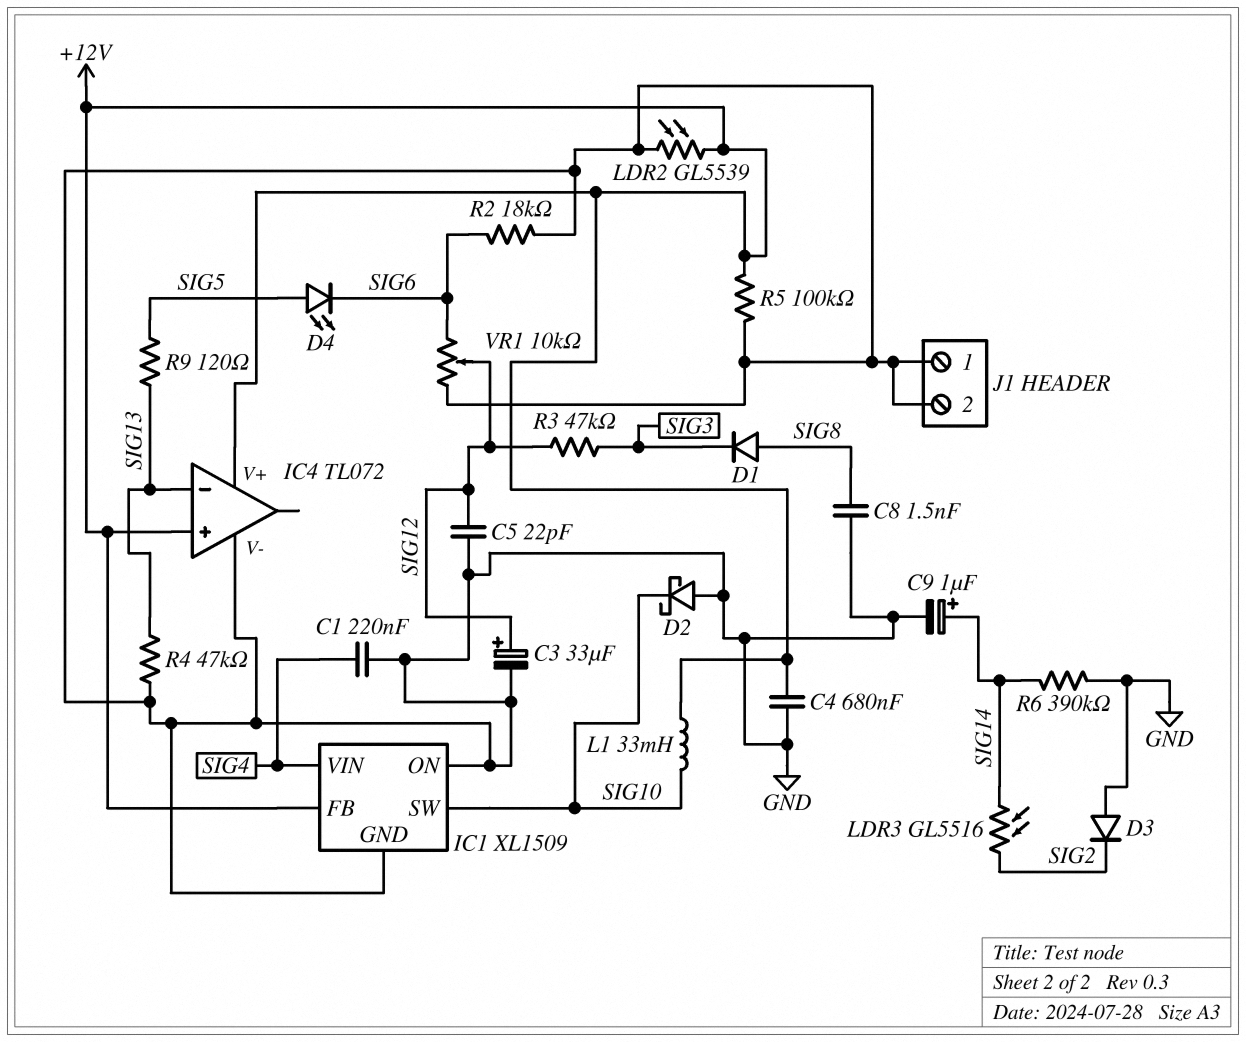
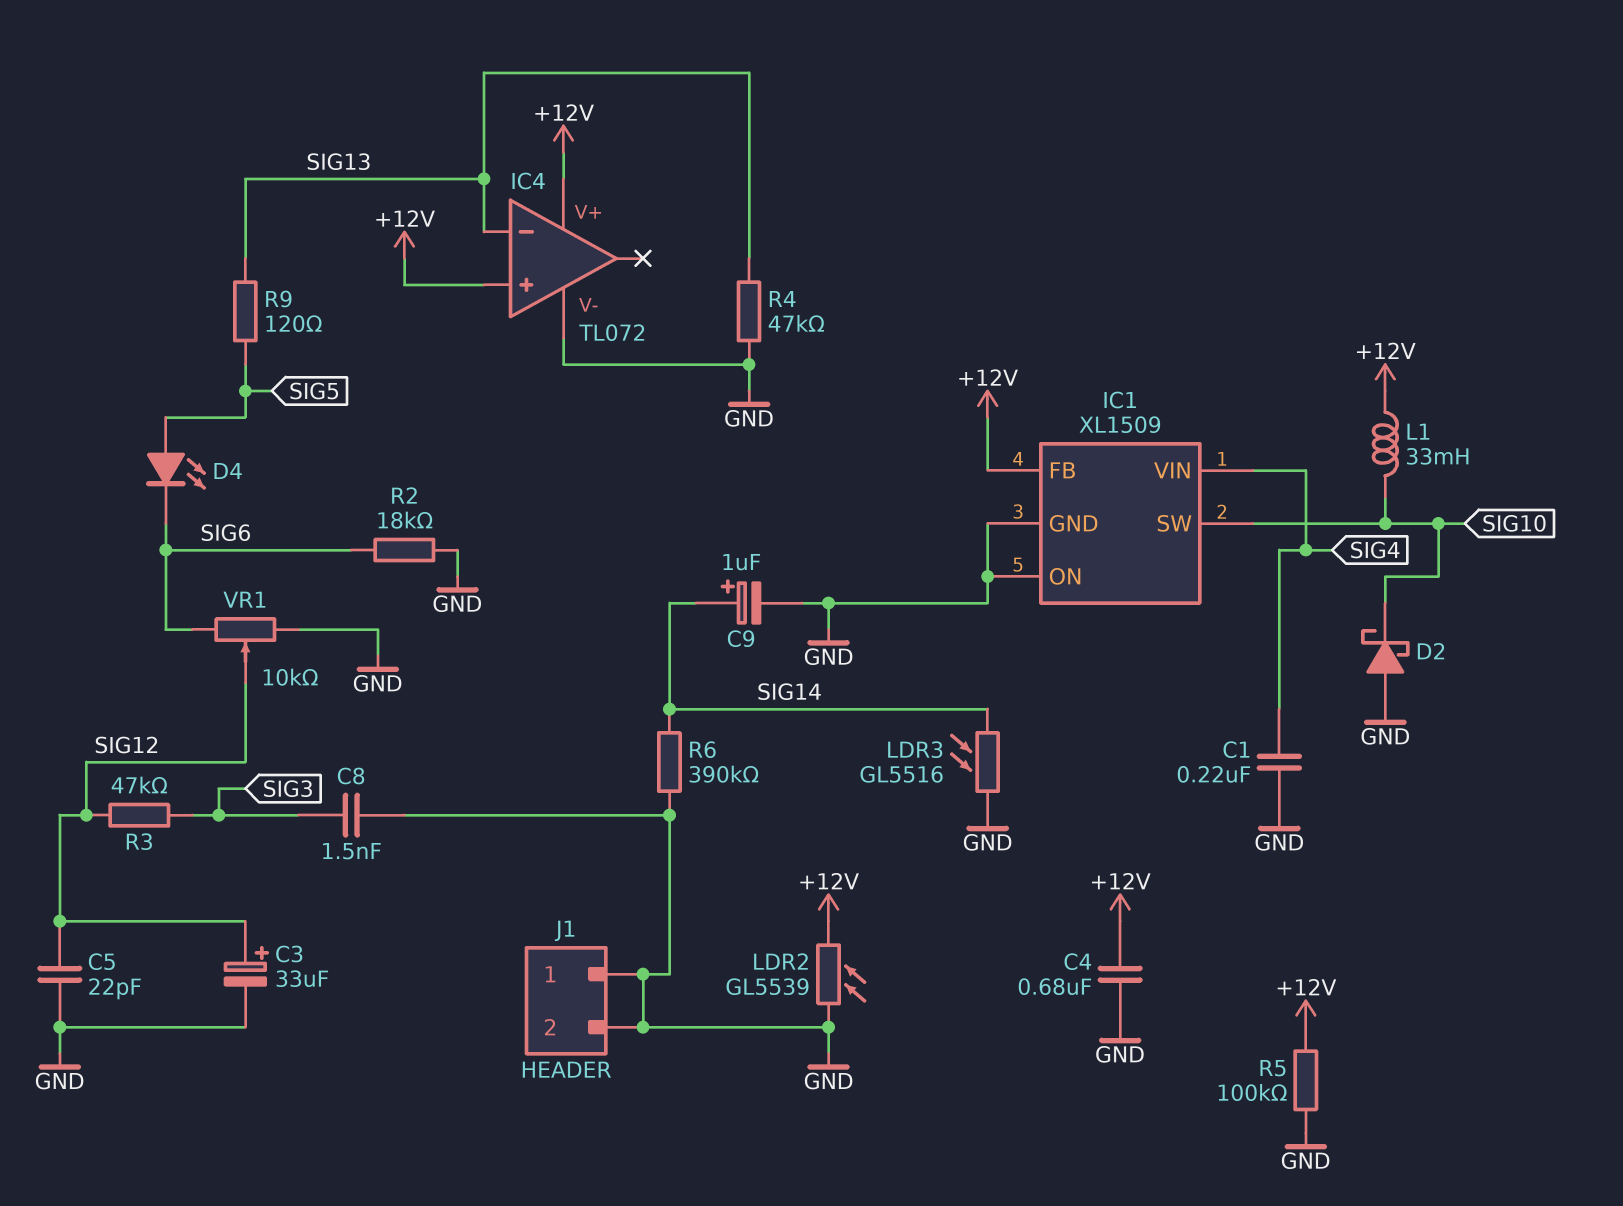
C8: 1.5nF (GND, SIG8) -> 1.5nF (GND, SIG3)
D1: diode (A SIG8, K SIG3) -> none
D3: diode (A GND, K SIG2) -> none
LDR3: GL5516 (SIG2, SIG14) -> GL5516 (GND, SIG14)

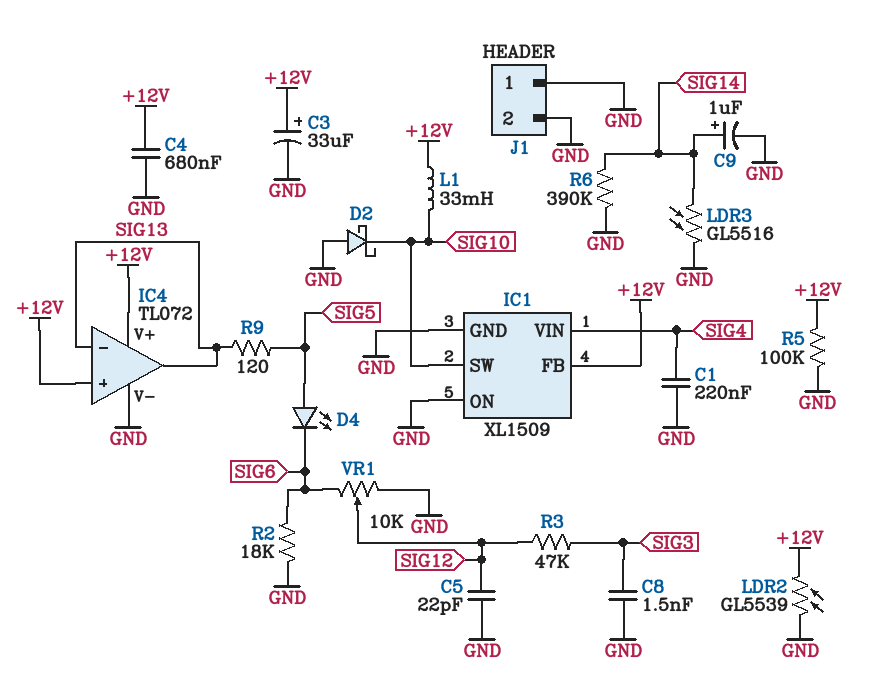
C3: 33uF (plus SIG12, minus GND) -> 33uF (plus +12V, minus GND)
IC4 pin out: none -> SIG13
R4: 47k (GND, SIG13) -> none

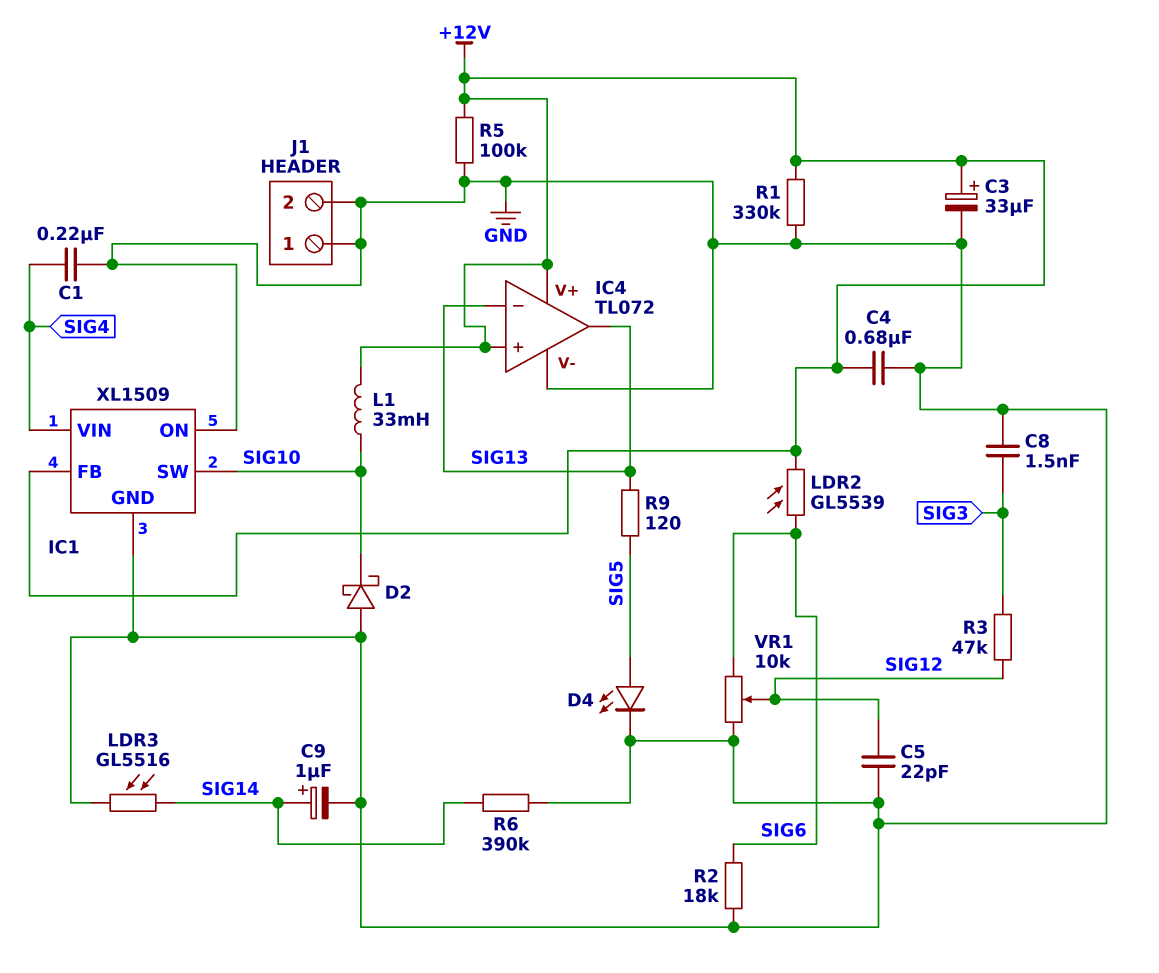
D4: LED (A SIG5, K SIG6) -> LED (A SIG5, K GND)
LDR2: GL5539 (+12V, GND) -> GL5539 (+12V, SIG6)
R1: none -> 330k (+12V, GND)

